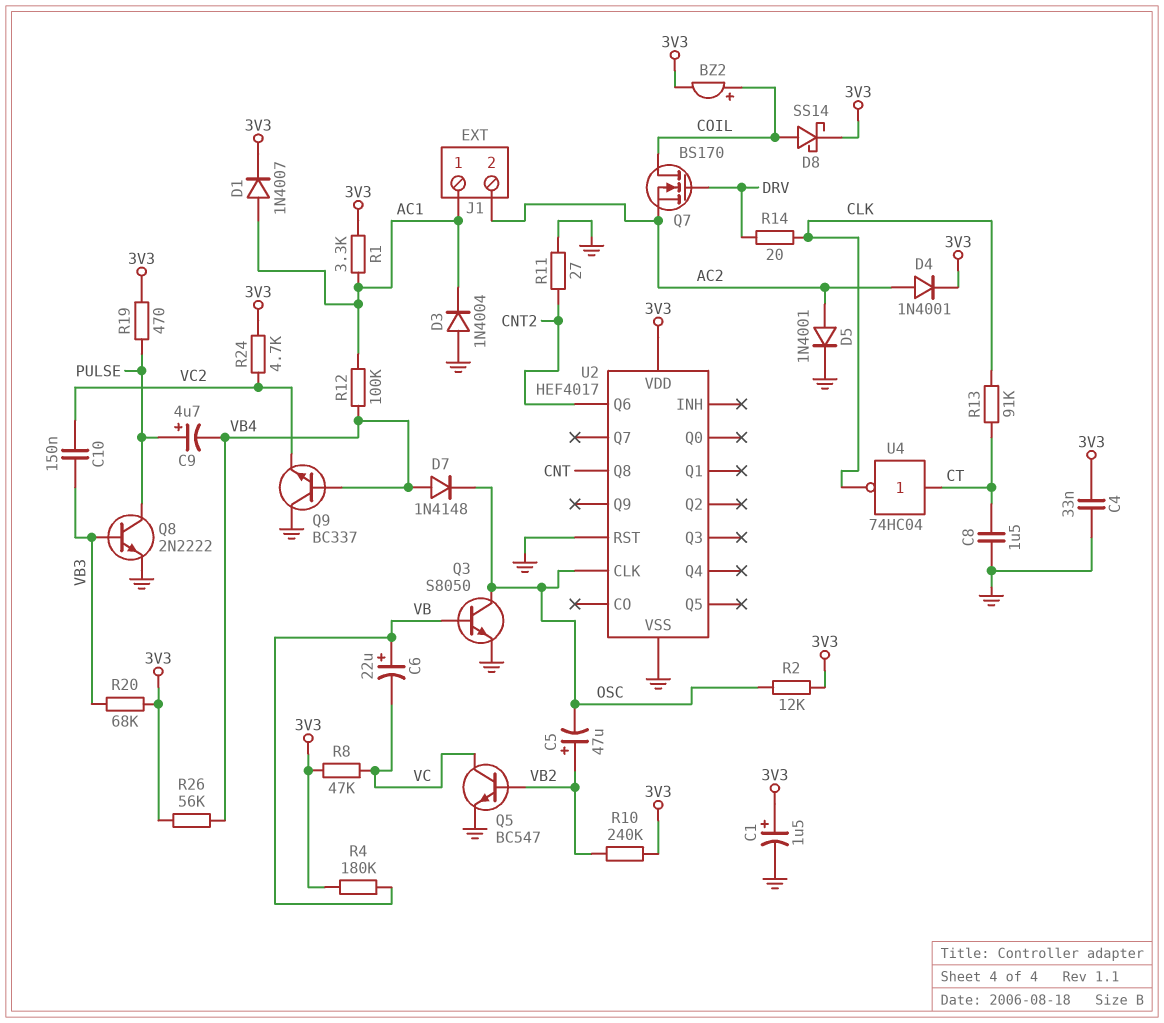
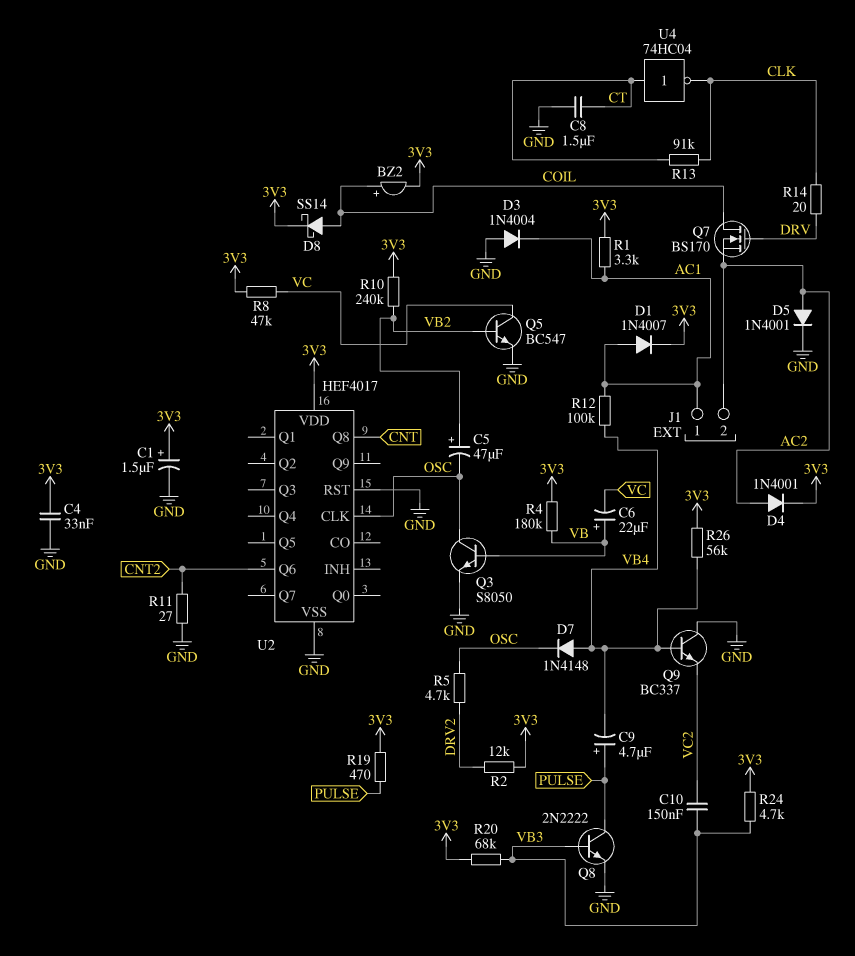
R2: 12k (3V3, OSC) -> 12k (3V3, DRV2)
R5: none -> 4.7k (DRV2, OSC)
R24: 4.7k (3V3, VC2) -> 4.7k (3V3, VB3)

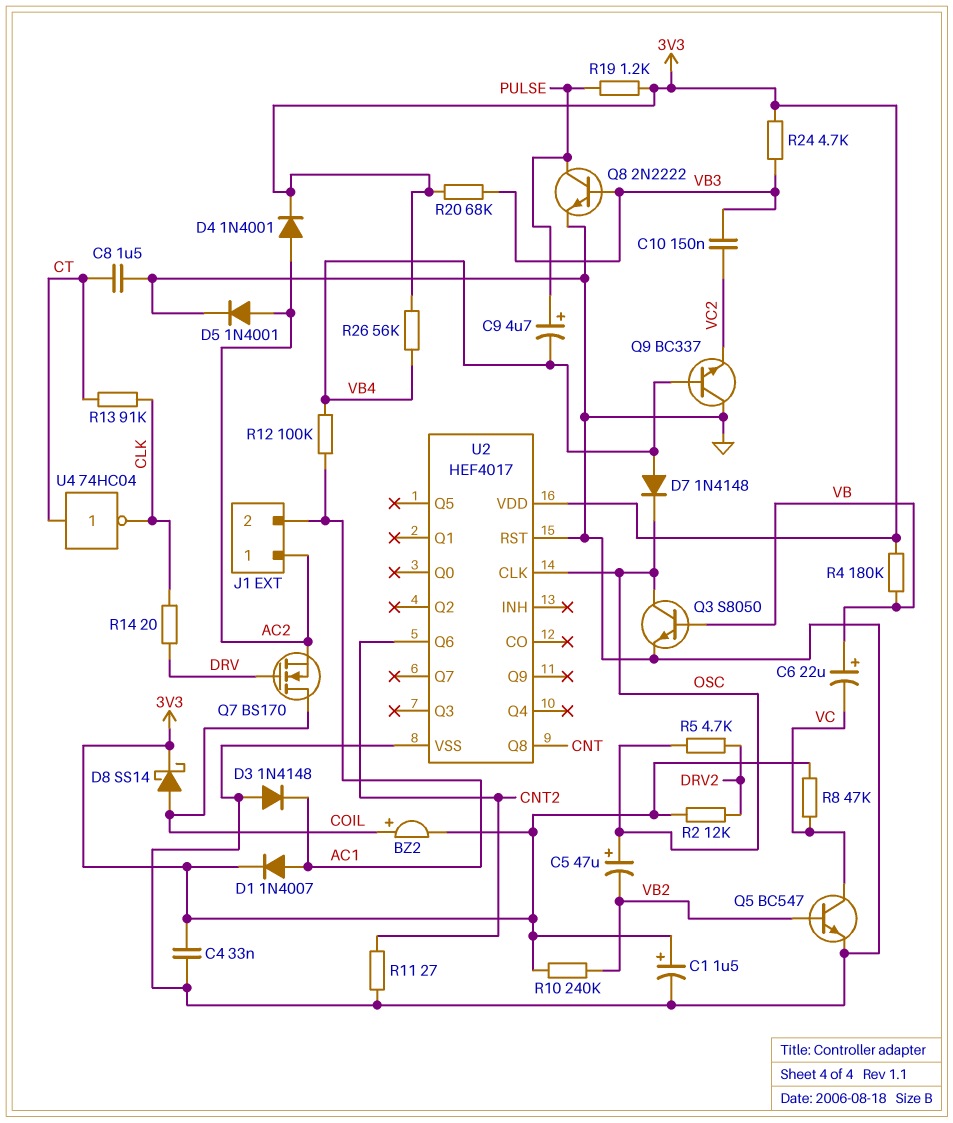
C5: 47uF (plus VB2, minus OSC) -> 47uF (plus OSC, minus VB2)
D3: diode 1N4004 (A GND, K AC1) -> diode 1N4148 (A GND, K AC1)
J1 pin 1: AC1 -> AC2
J1 pin 2: AC2 -> AC1
R1: 3.3k (3V3, AC1) -> none
R19: 470 (3V3, PULSE) -> 1.2k (3V3, PULSE)

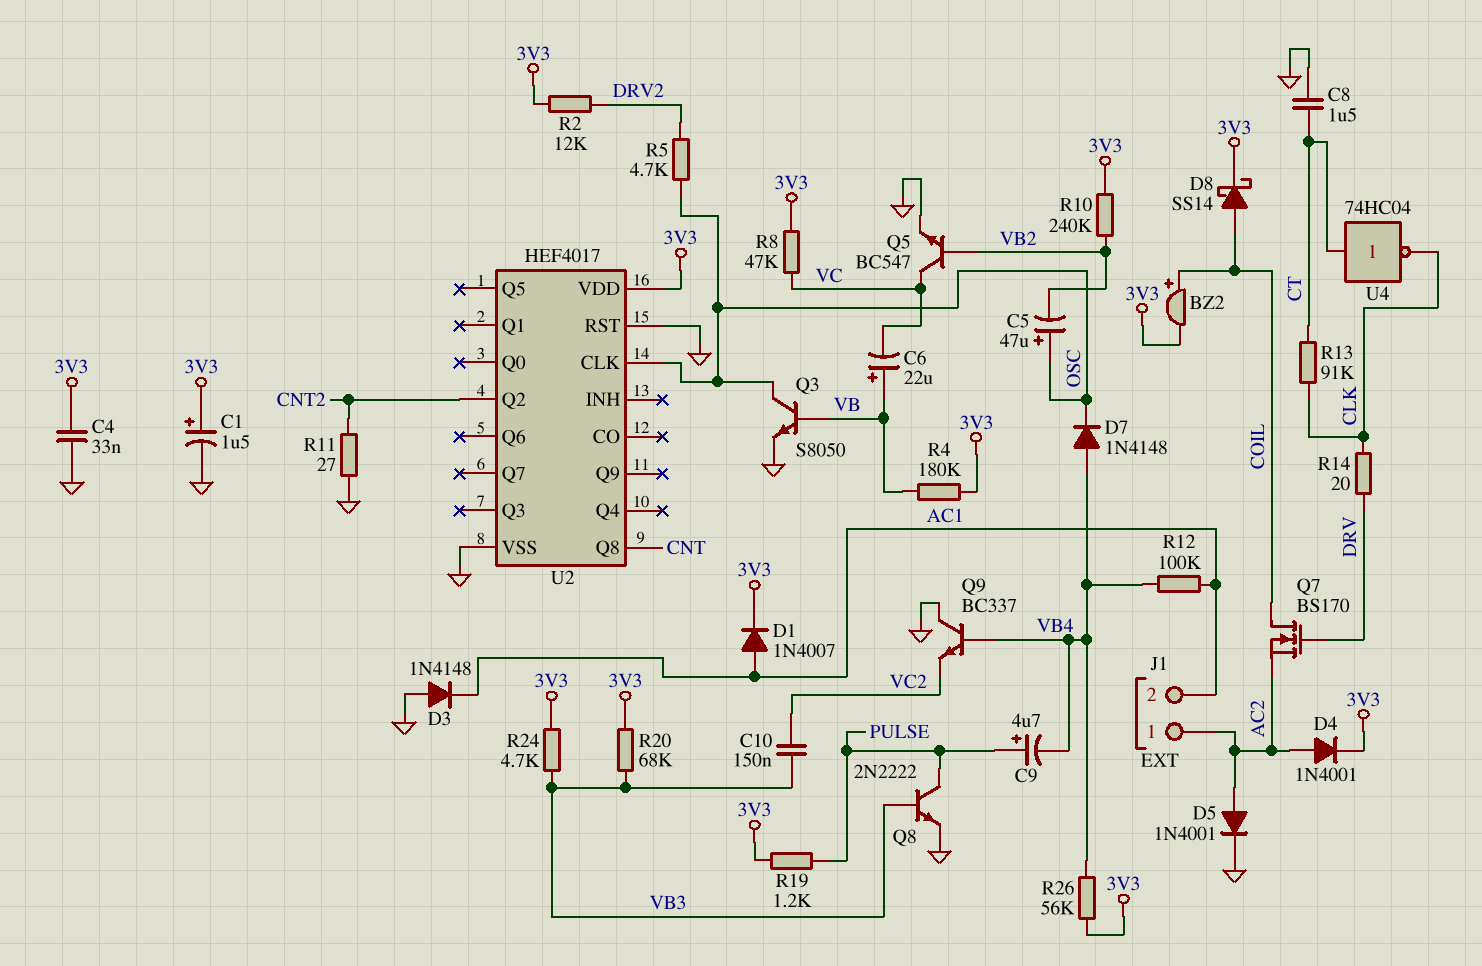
U2 pin Q2: none -> CNT2
U2 pin Q6: CNT2 -> none

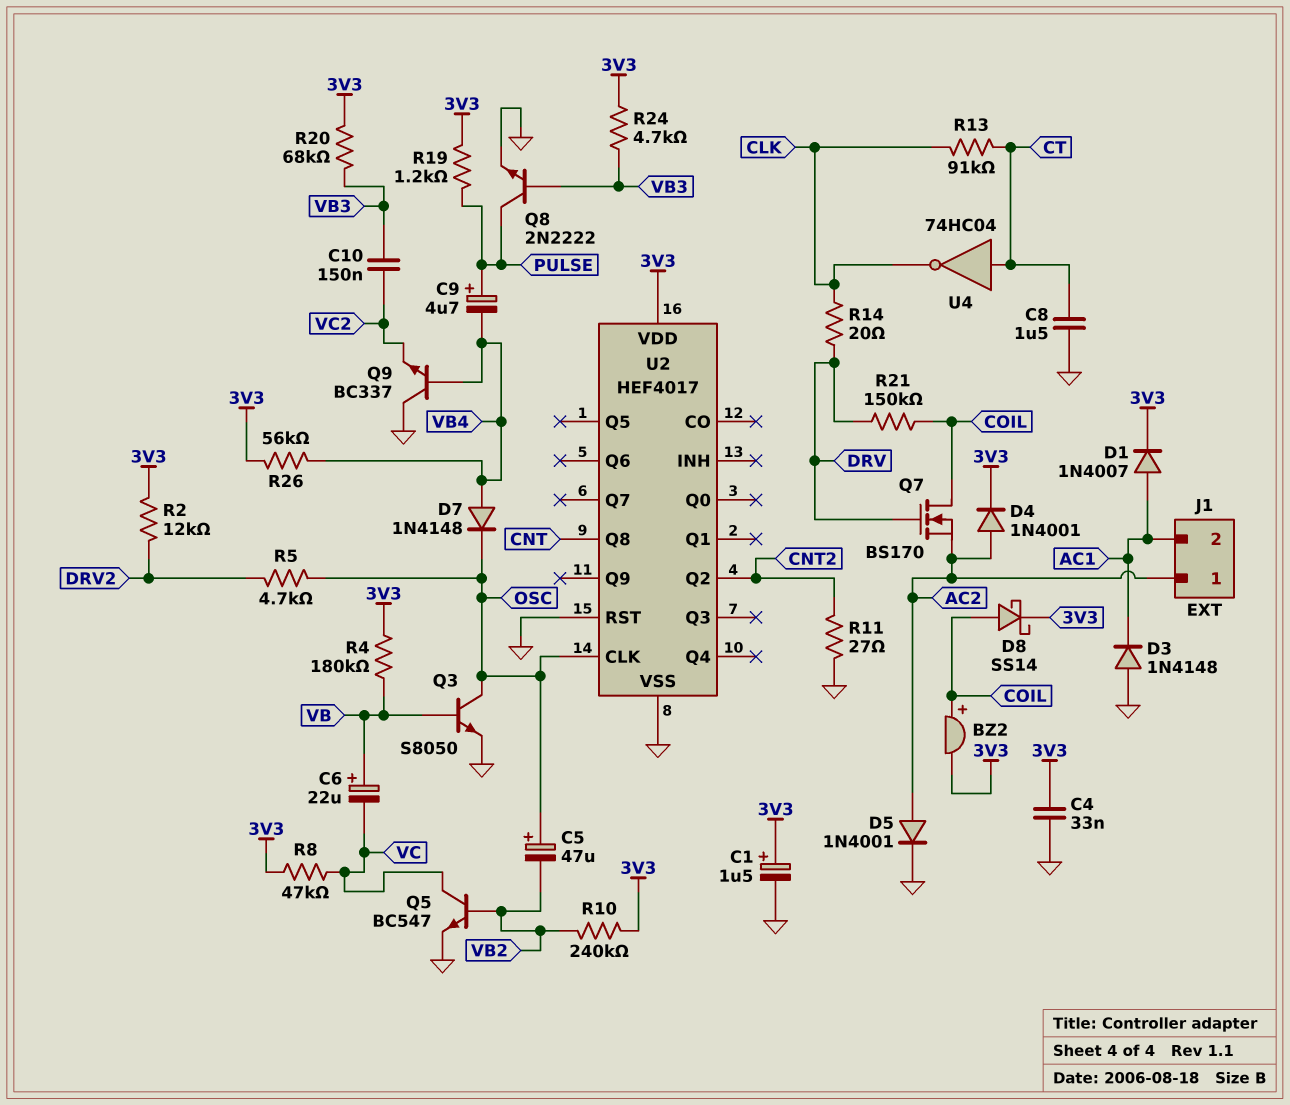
R12: 100k (AC1, VB4) -> none
R21: none -> 150k (COIL, DRV)

